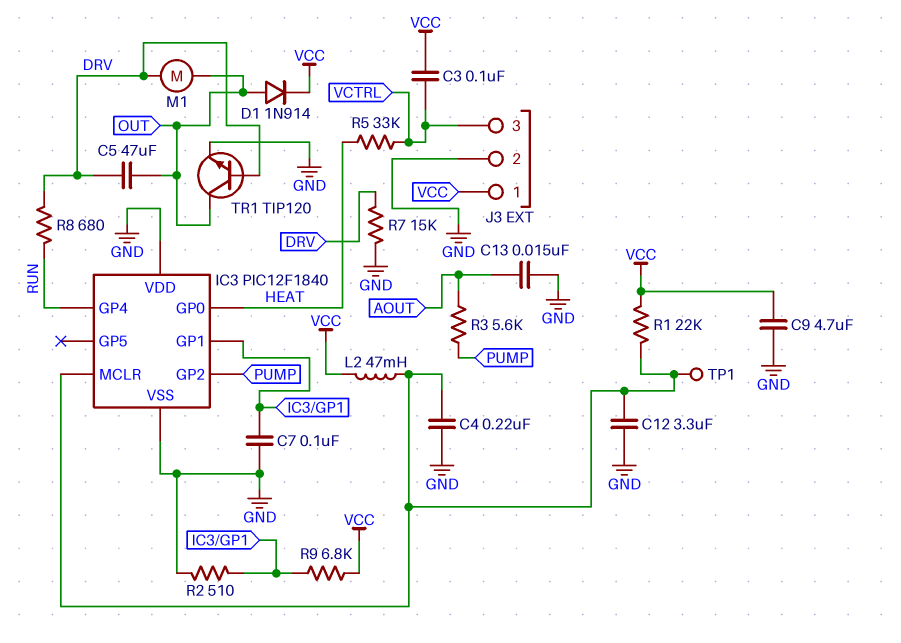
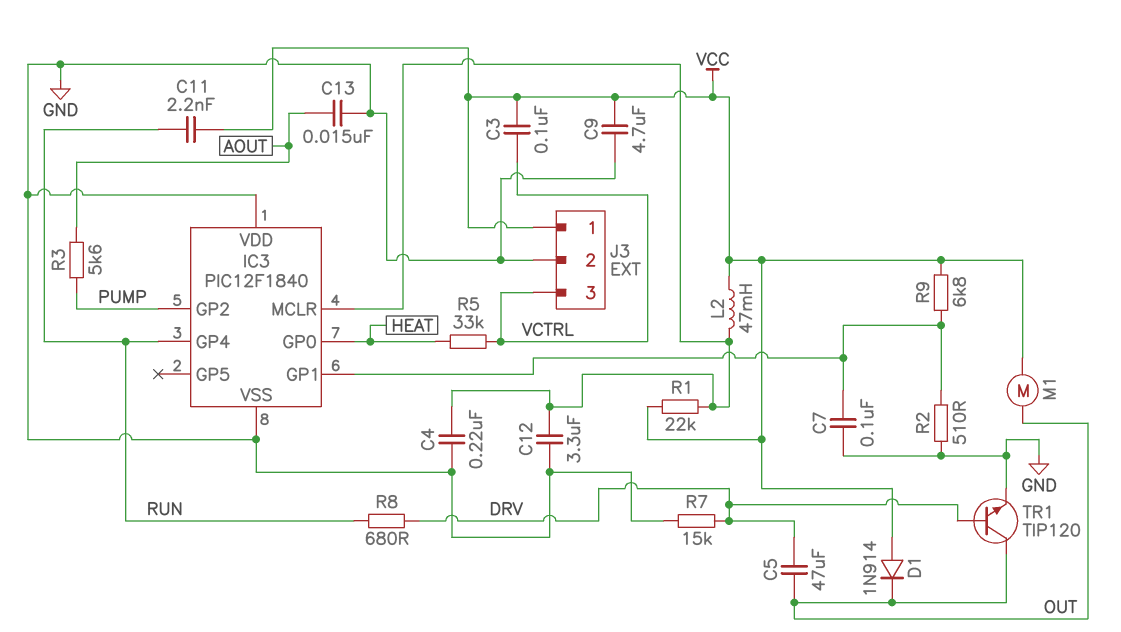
C11: none -> 2.2nF (RUN, VCC)
D1: diode 1N914 (A OUT, K VCC) -> diode 1N914 (A VCC, K OUT)
M1: motor (DRV, OUT) -> motor (OUT, VCC)
TP1: test point (IC3/MCLR) -> none

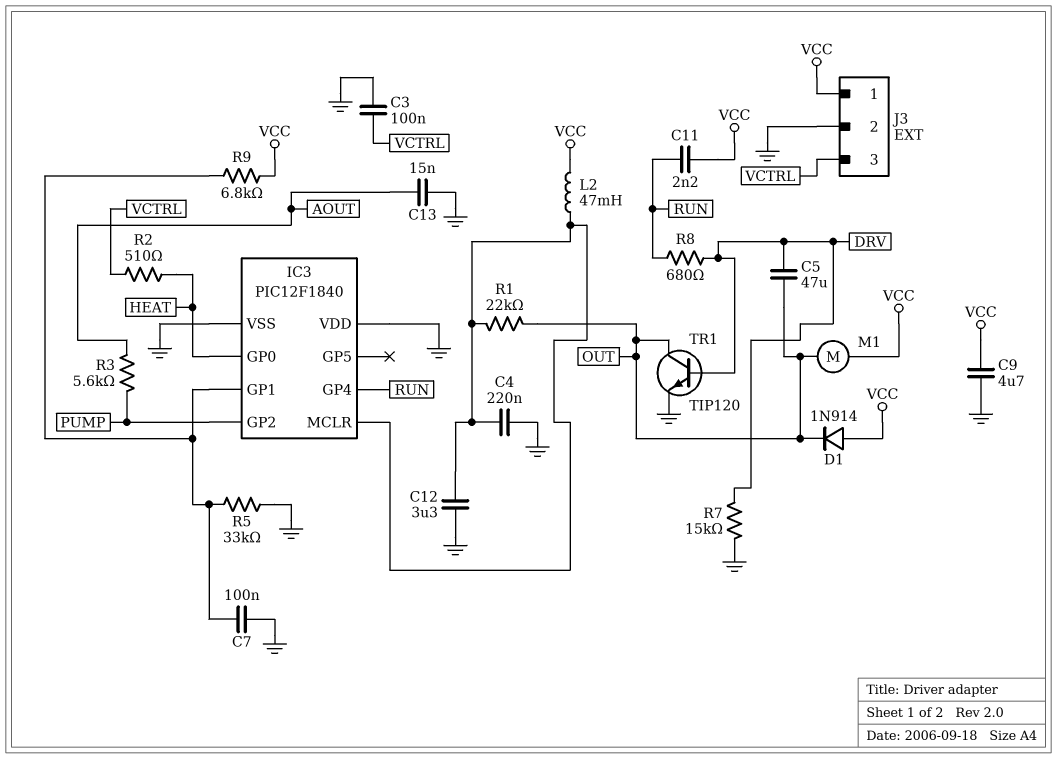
C3: 100nF (VCC, VCTRL) -> 100nF (GND, VCTRL)
R1: 22k (IC3/MCLR, VCC) -> 22k (IC3/MCLR, OUT)
R2: 510 (GND, IC3/GP1) -> 510 (HEAT, VCTRL)
R5: 33k (HEAT, VCTRL) -> 33k (GND, IC3/GP1)

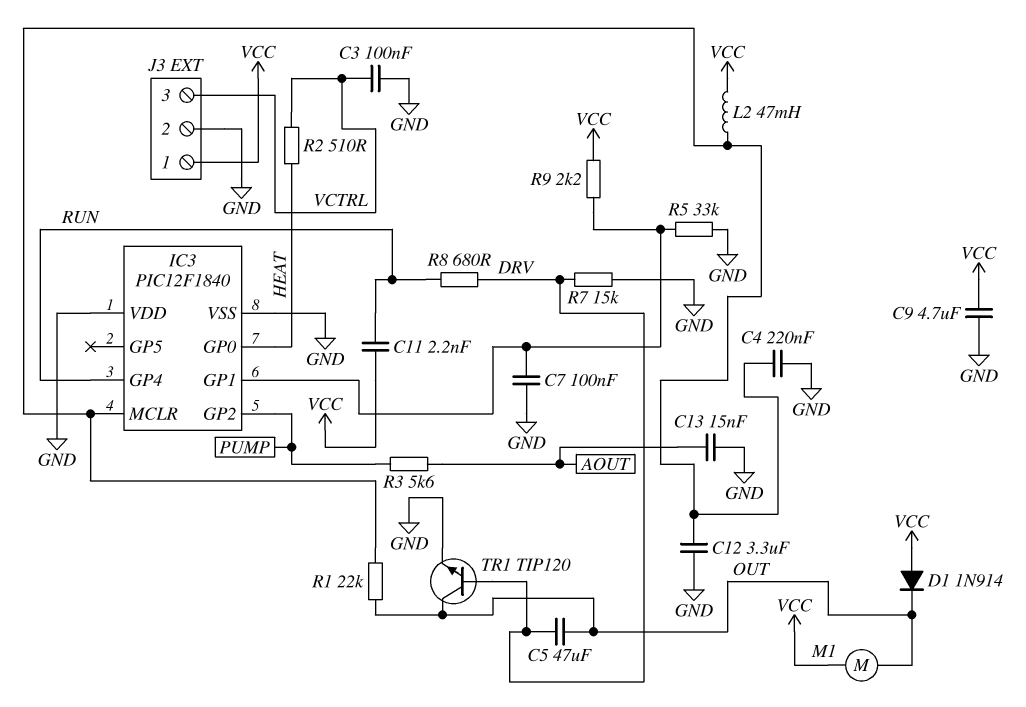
R9: 6.8k (IC3/GP1, VCC) -> 2.2k (IC3/GP1, VCC)

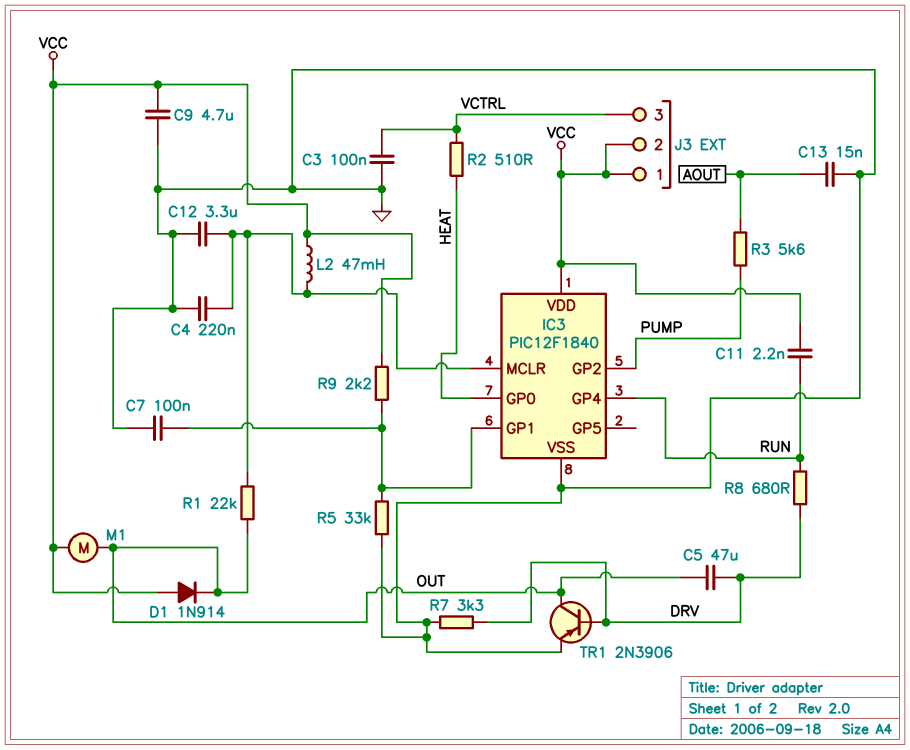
IC3 pin VDD: GND -> VCC
J3 pin 2: GND -> VCC
R7: 15k (DRV, GND) -> 3.3k (DRV, GND)
TR1: NPN TIP120 (B DRV, C OUT, E GND) -> PNP 2N3906 (B DRV, C OUT, E GND)

